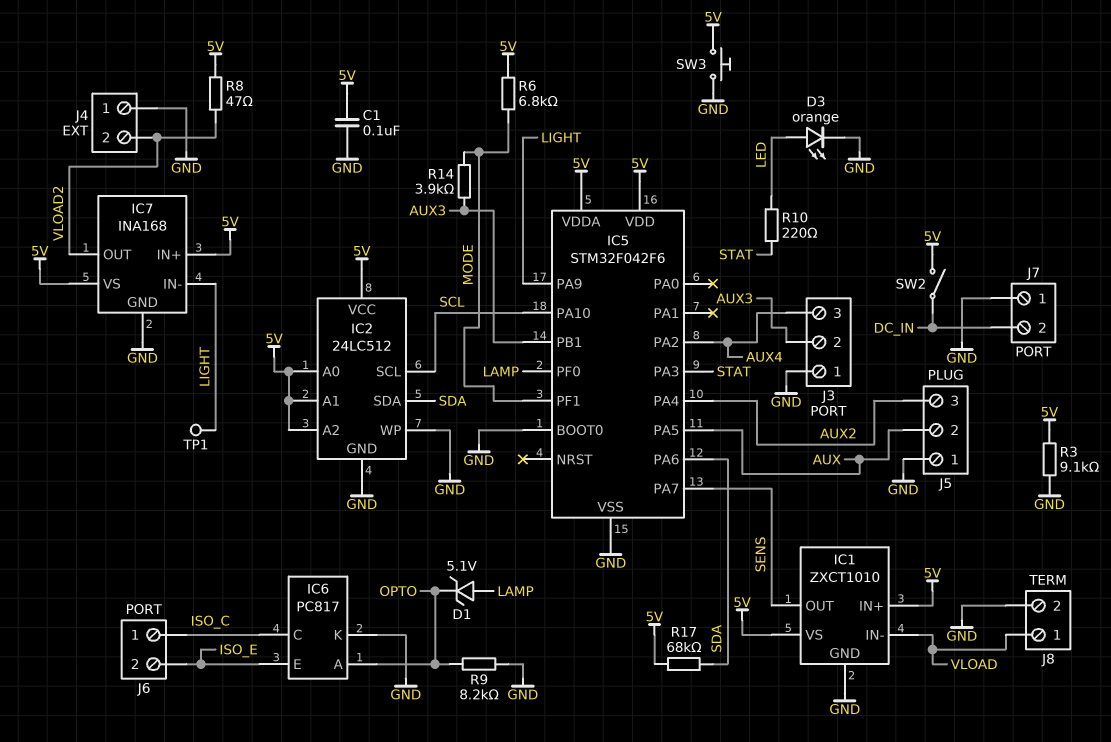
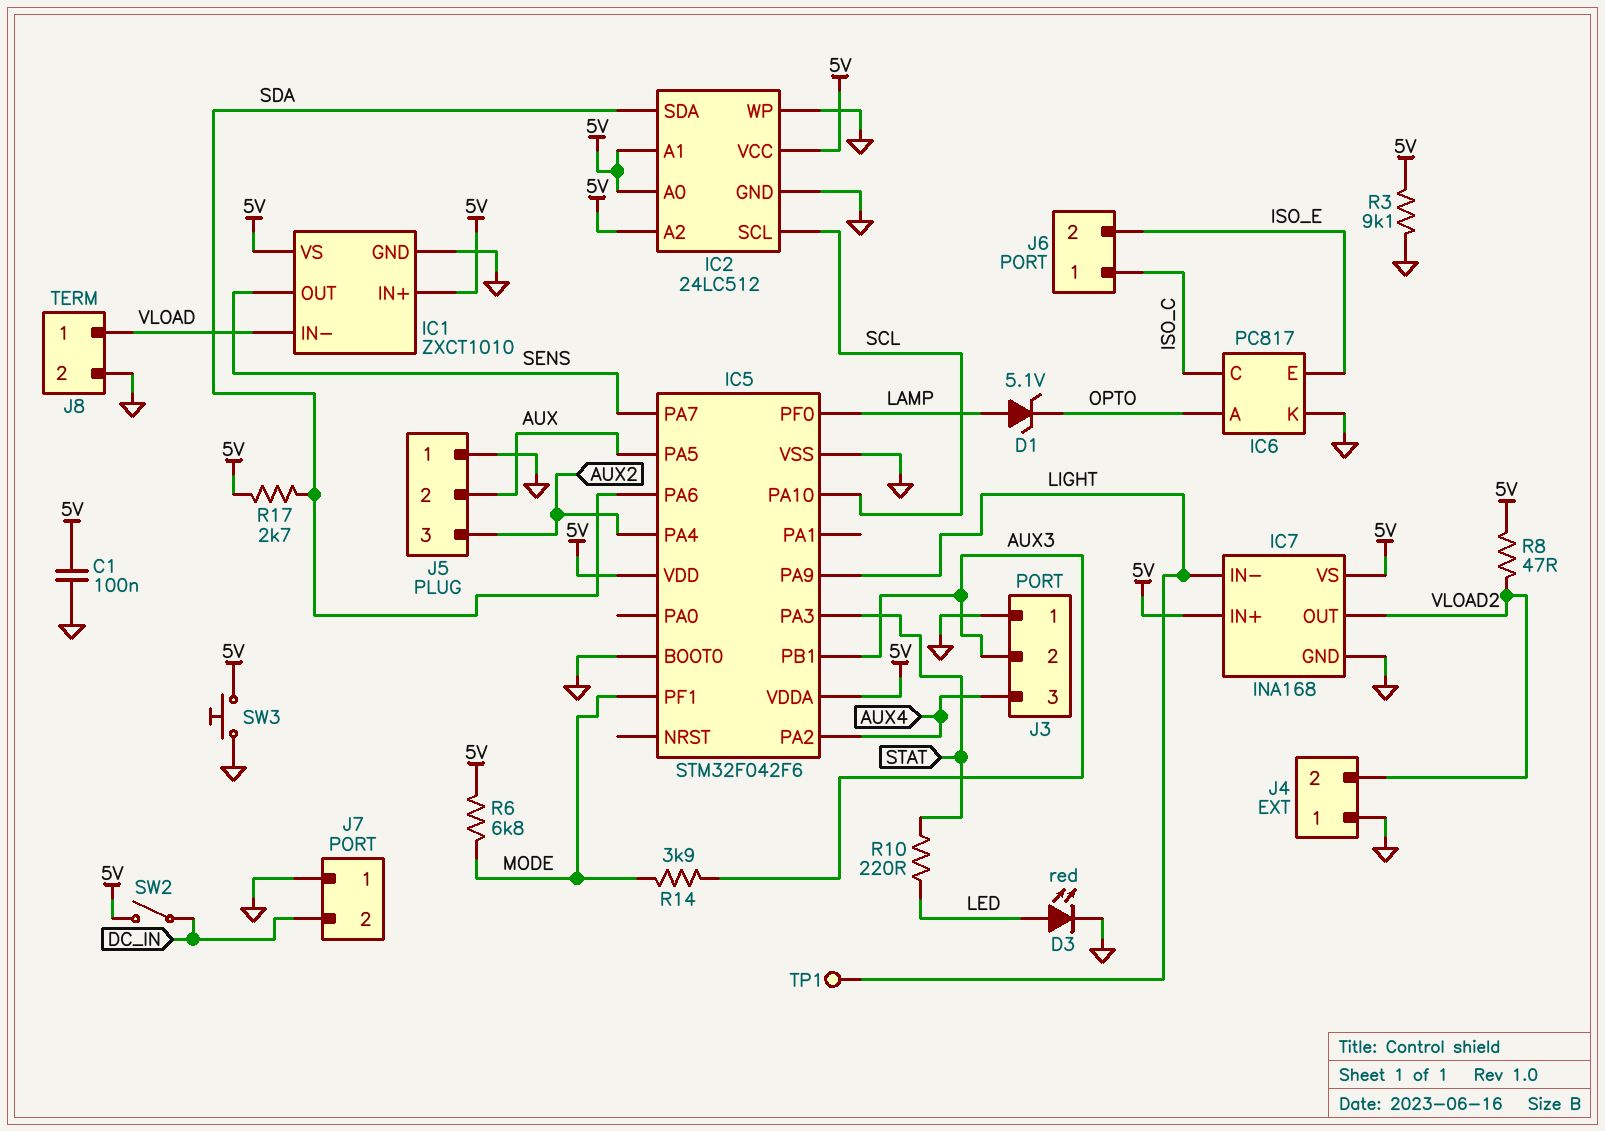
D3: LED orange (A LED, K GND) -> LED red (A LED, K GND)
R9: 8.2k (GND, OPTO) -> none
R17: 68k (5V, SDA) -> 2.7k (5V, SDA)

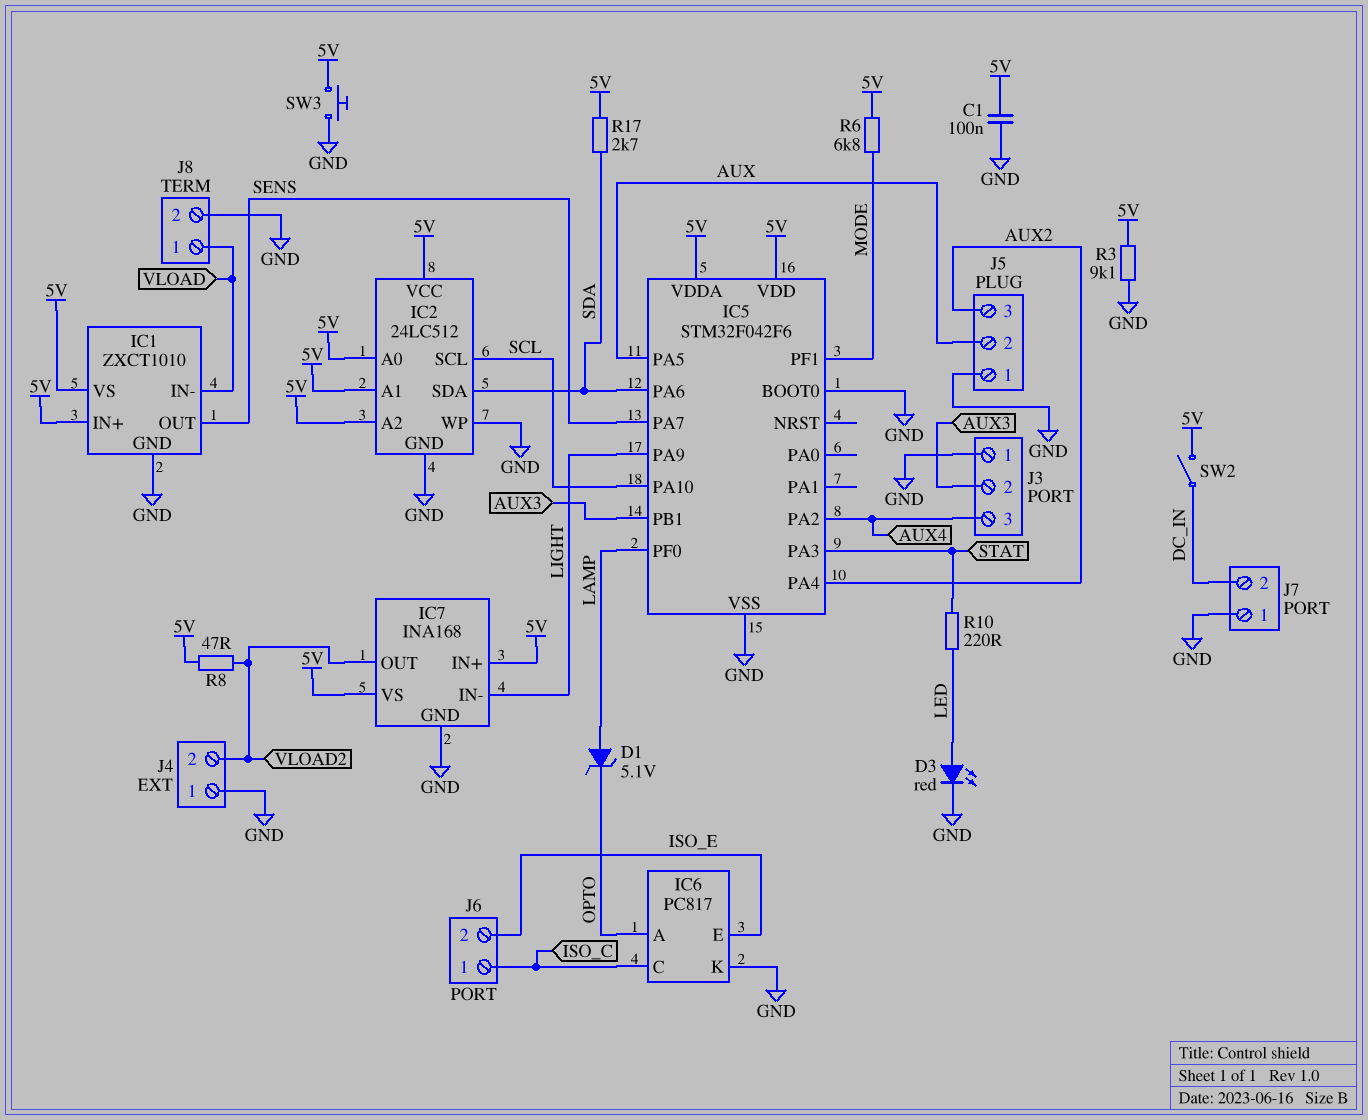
R14: 3.9k (AUX3, MODE) -> none
TP1: test point (LIGHT) -> none

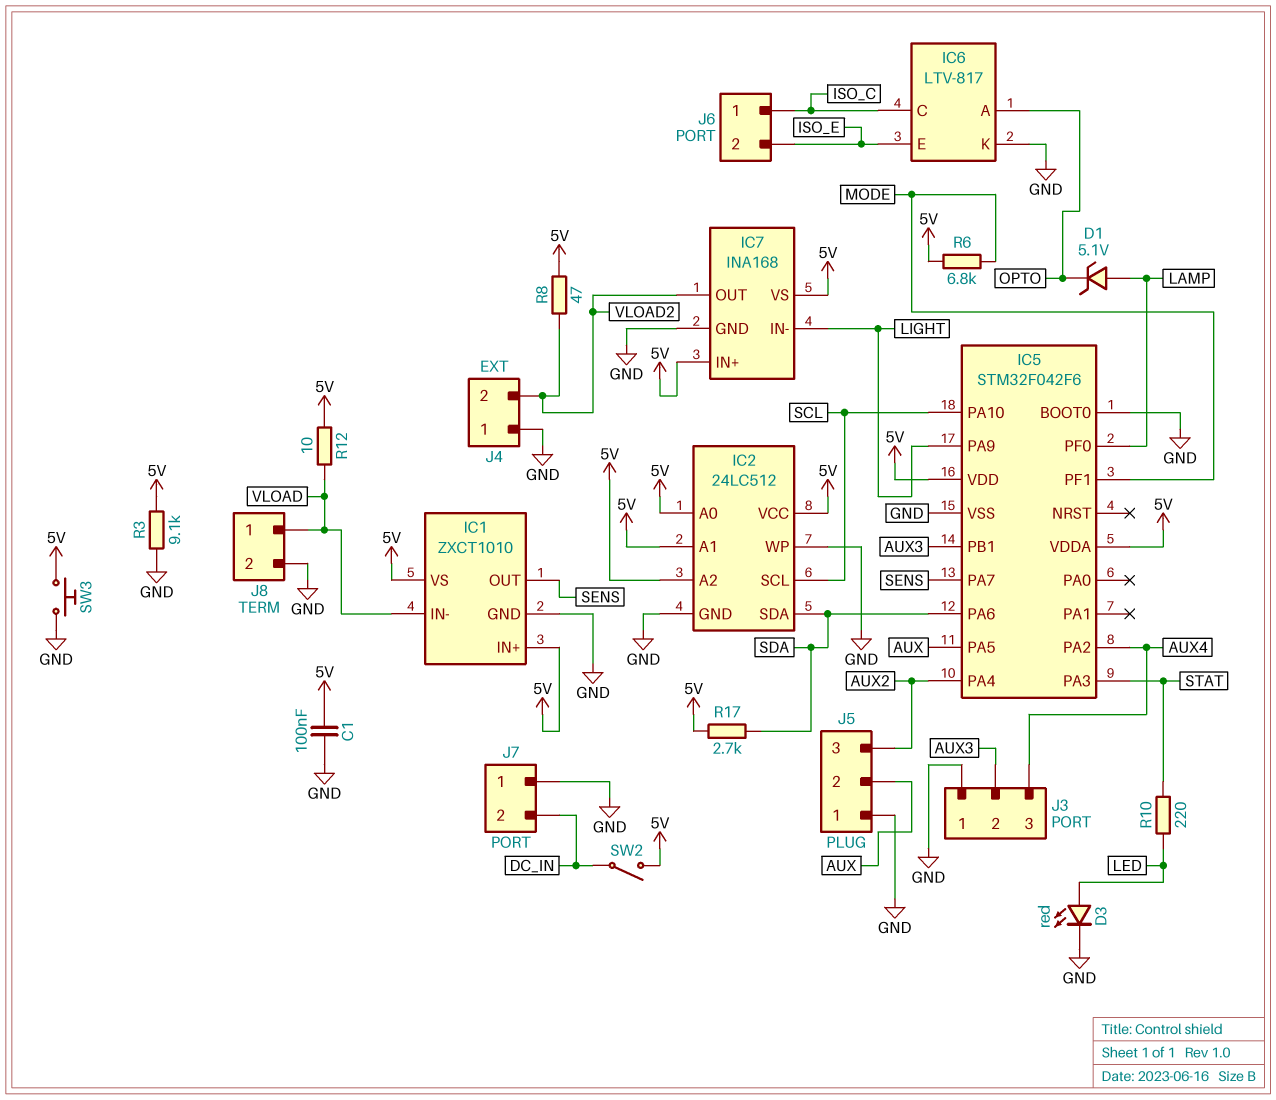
IC6: PC817 -> LTV-817
R12: none -> 10 (5V, VLOAD)

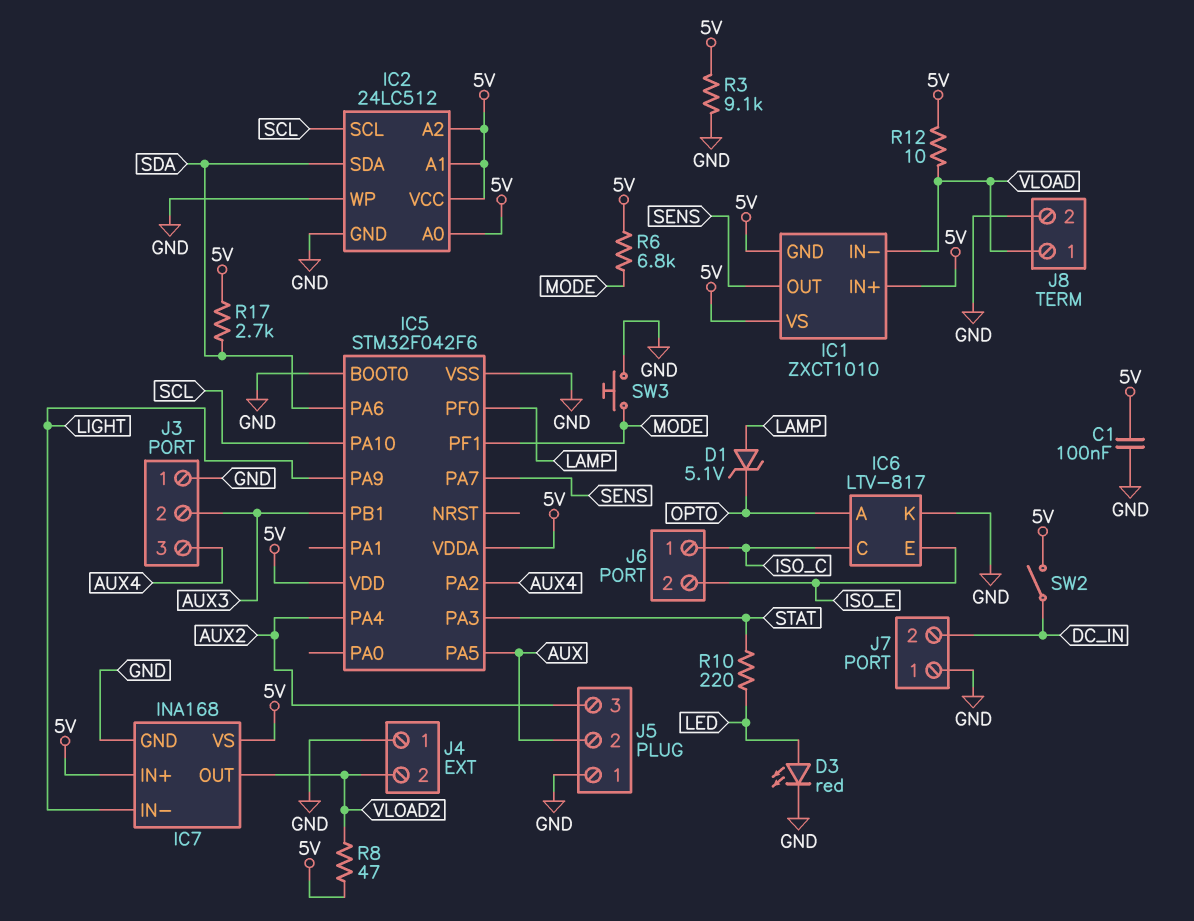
IC1 pin GND: GND -> 5V
SW3: button (5V, GND) -> button (GND, MODE)

